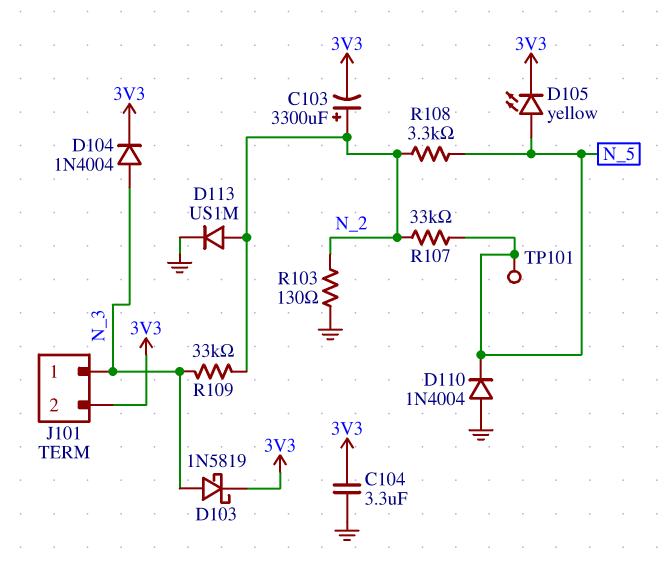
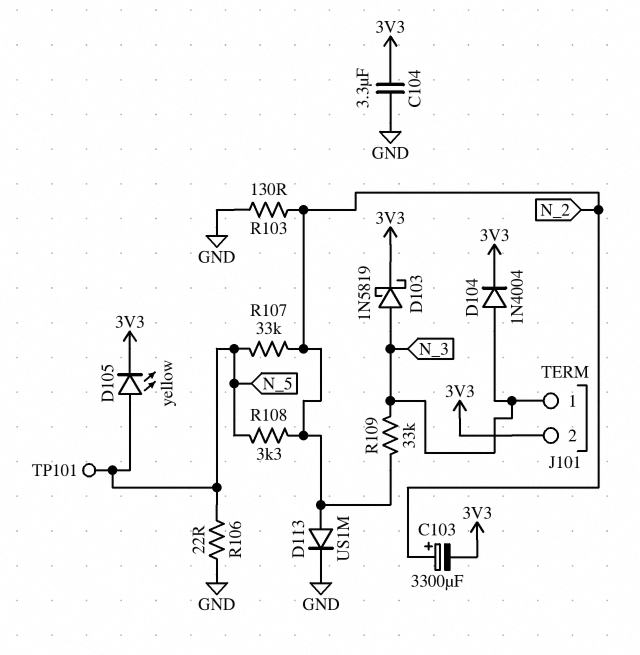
D110: diode 1N4004 (A GND, K N_5) -> none
R106: none -> 22 (GND, N_5)

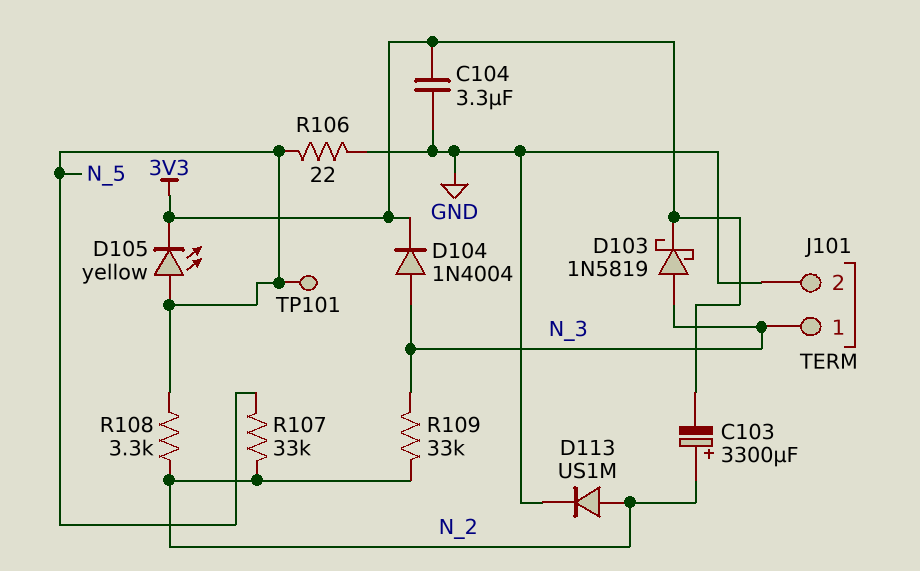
J101 pin 2: 3V3 -> GND
R103: 130 (GND, N_2) -> none

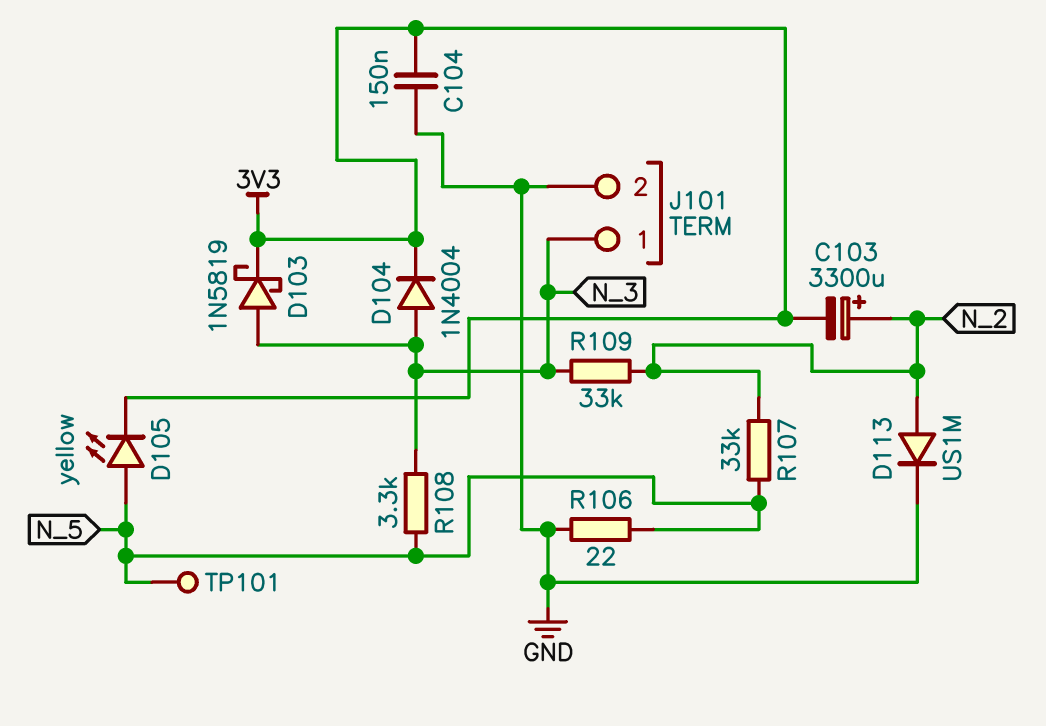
C104: 3.3uF (3V3, GND) -> 150nF (3V3, GND)
R108: 3.3k (N_2, N_5) -> 3.3k (N_3, N_5)

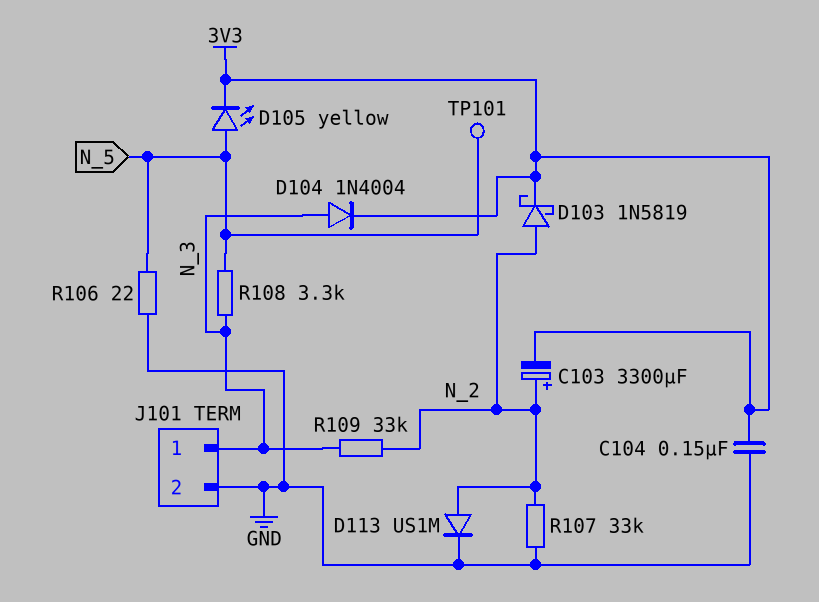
D103: schottky 1N5819 (A N_3, K 3V3) -> schottky 1N5819 (A N_2, K 3V3)
R107: 33k (N_2, N_5) -> 33k (GND, N_2)

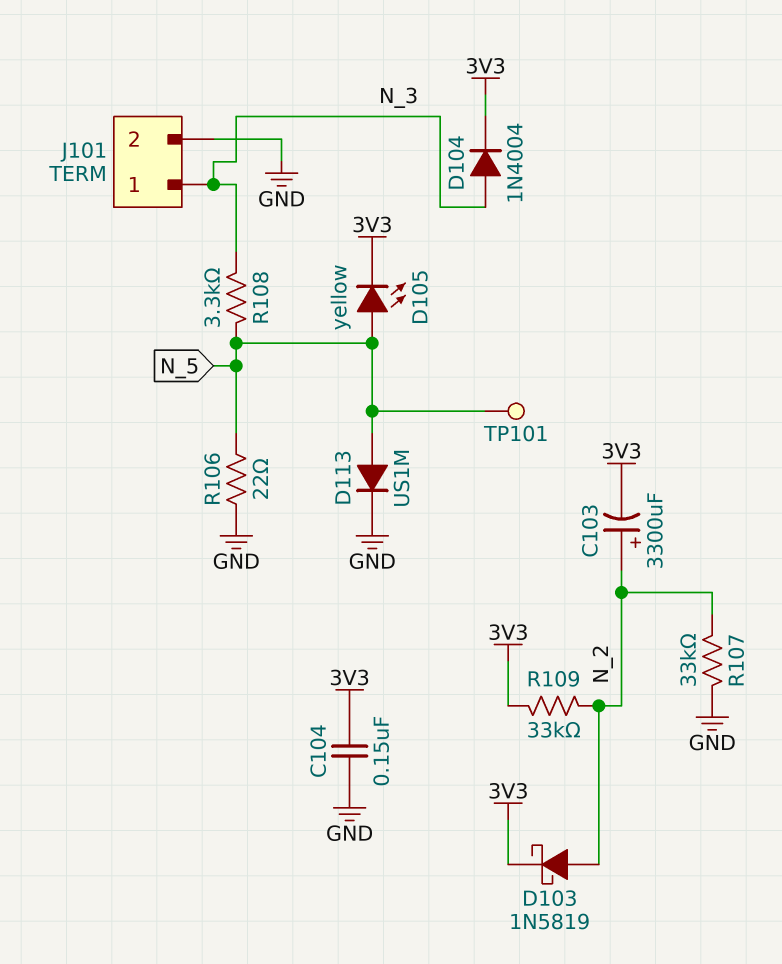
D113: diode US1M (A N_2, K GND) -> diode US1M (A N_5, K GND)
R109: 33k (N_2, N_3) -> 33k (3V3, N_2)

